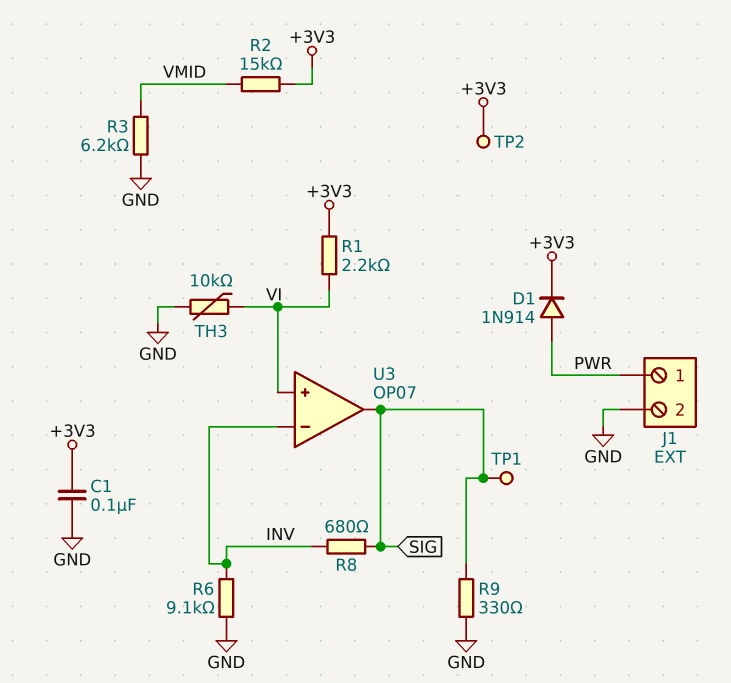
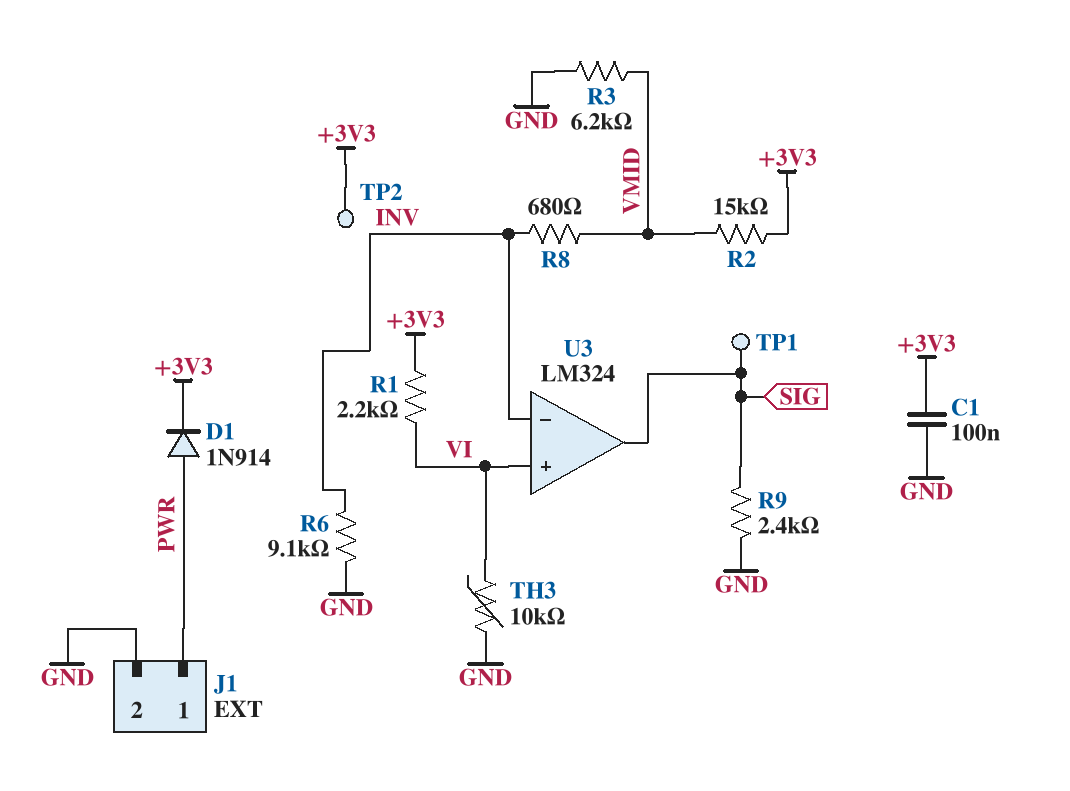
R8: 680 (INV, SIG) -> 680 (INV, VMID)
R9: 330 (GND, SIG) -> 2.4k (GND, SIG)
U3: OP07 -> LM324

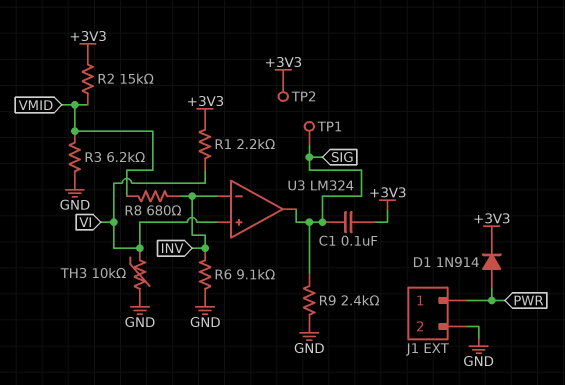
C1: 100nF (+3V3, GND) -> 100nF (+3V3, SIG)

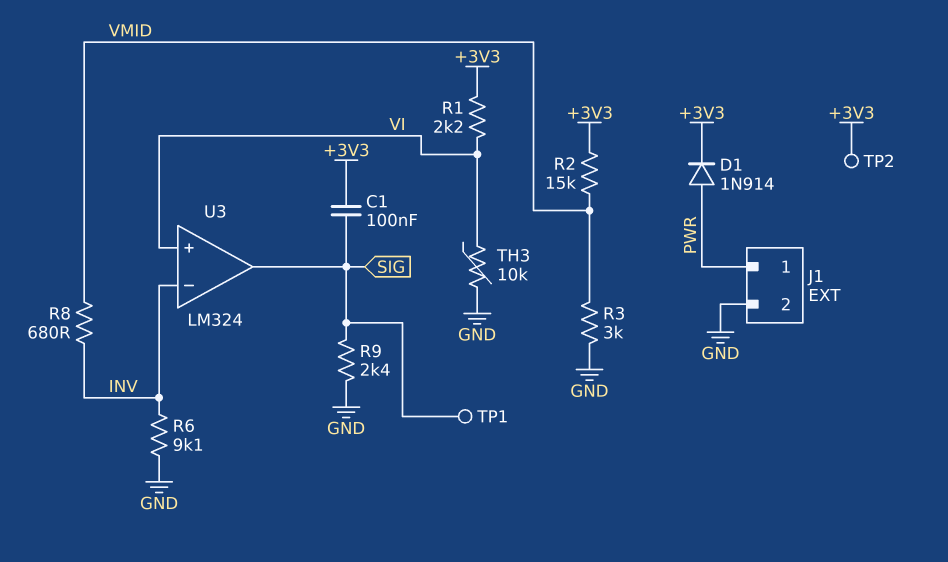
R3: 6.2k (GND, VMID) -> 3k (GND, VMID)

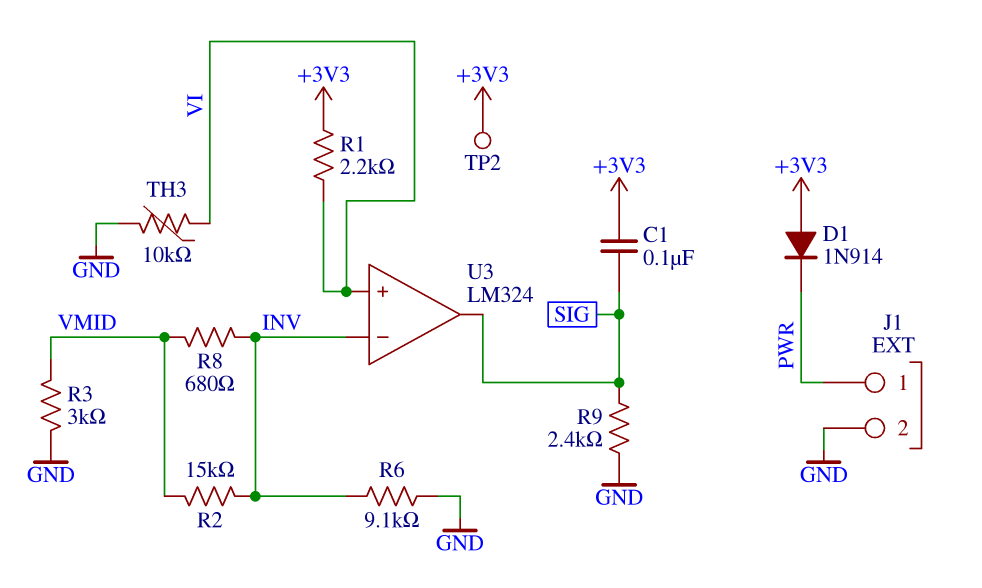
D1: diode 1N914 (A PWR, K +3V3) -> diode 1N914 (A +3V3, K PWR)
R2: 15k (+3V3, VMID) -> 15k (INV, VMID)
TP1: test point (SIG) -> none

